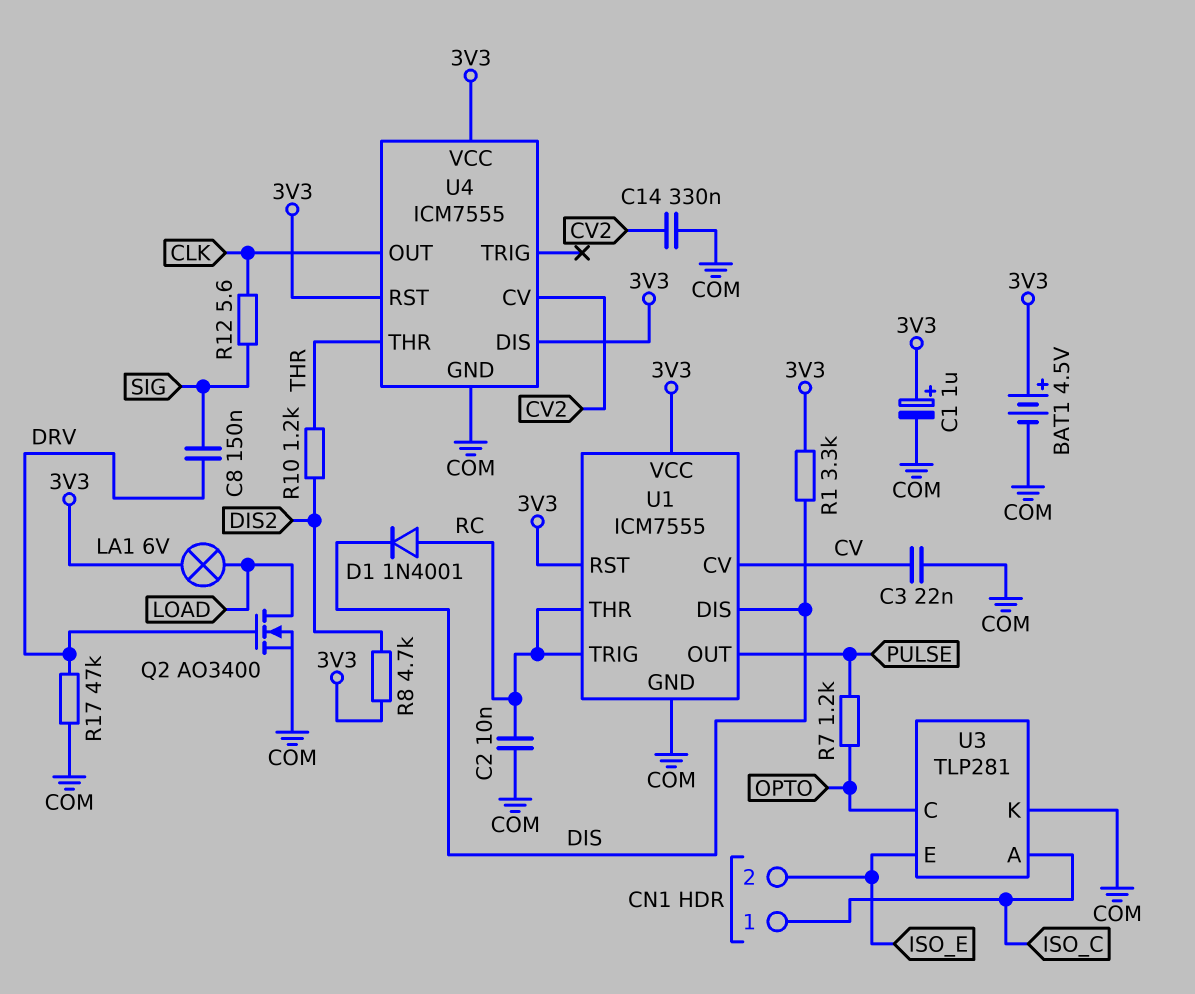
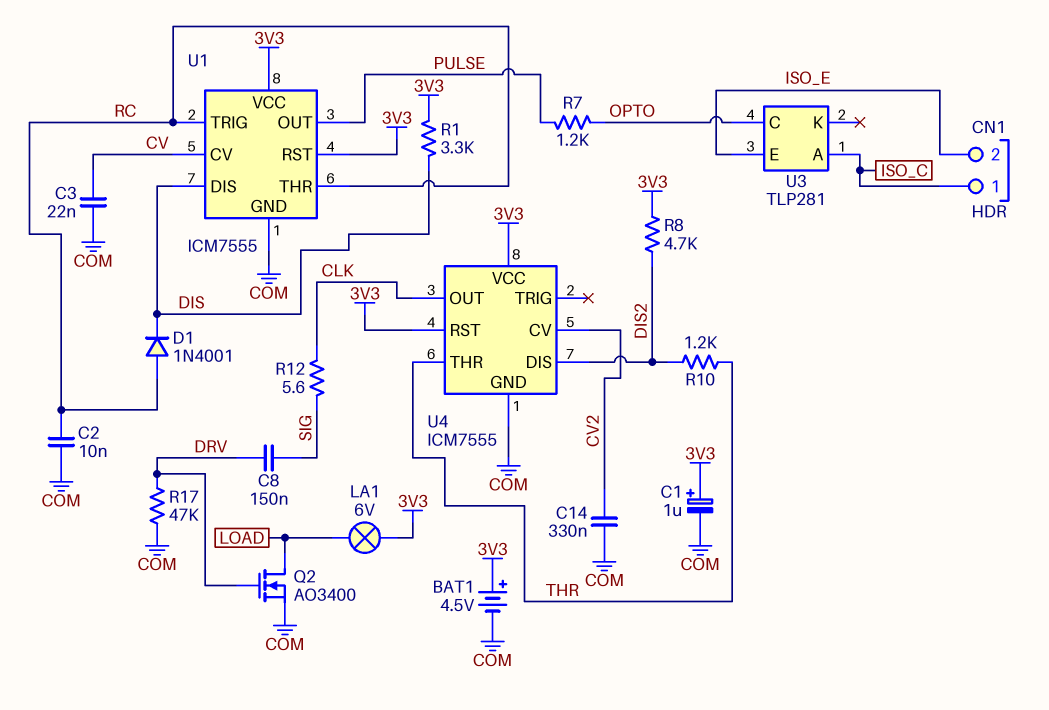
U3 pin K: COM -> none
U4 pin DIS: 3V3 -> DIS2

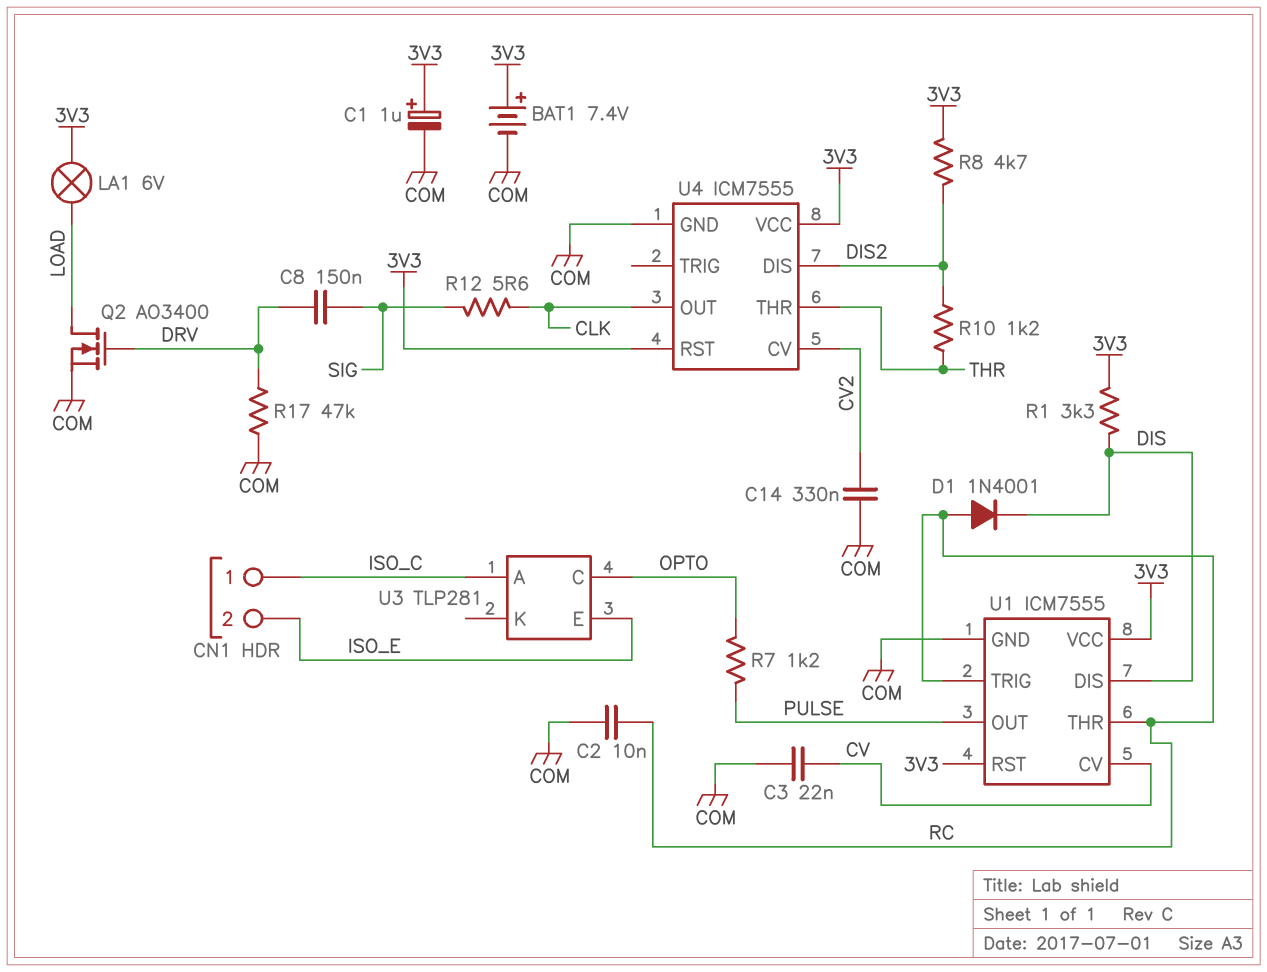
BAT1: 4.5V (plus 3V3, minus COM) -> 7.4V (plus 3V3, minus COM)

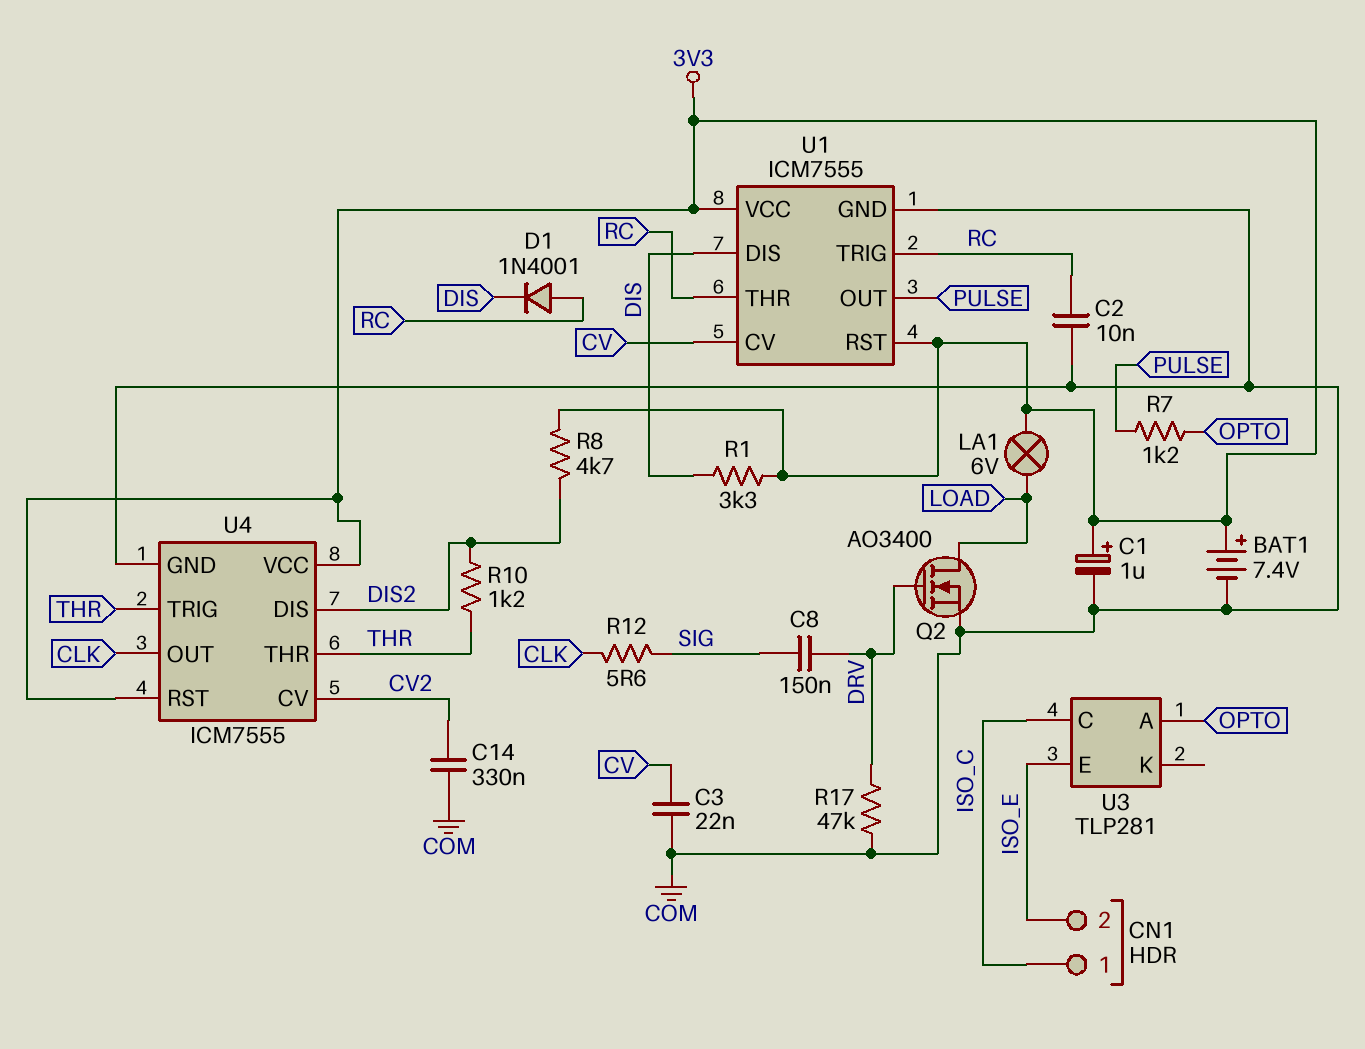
U3 pin A: ISO_C -> OPTO
U3 pin C: OPTO -> ISO_C
U4 pin TRIG: none -> THR

